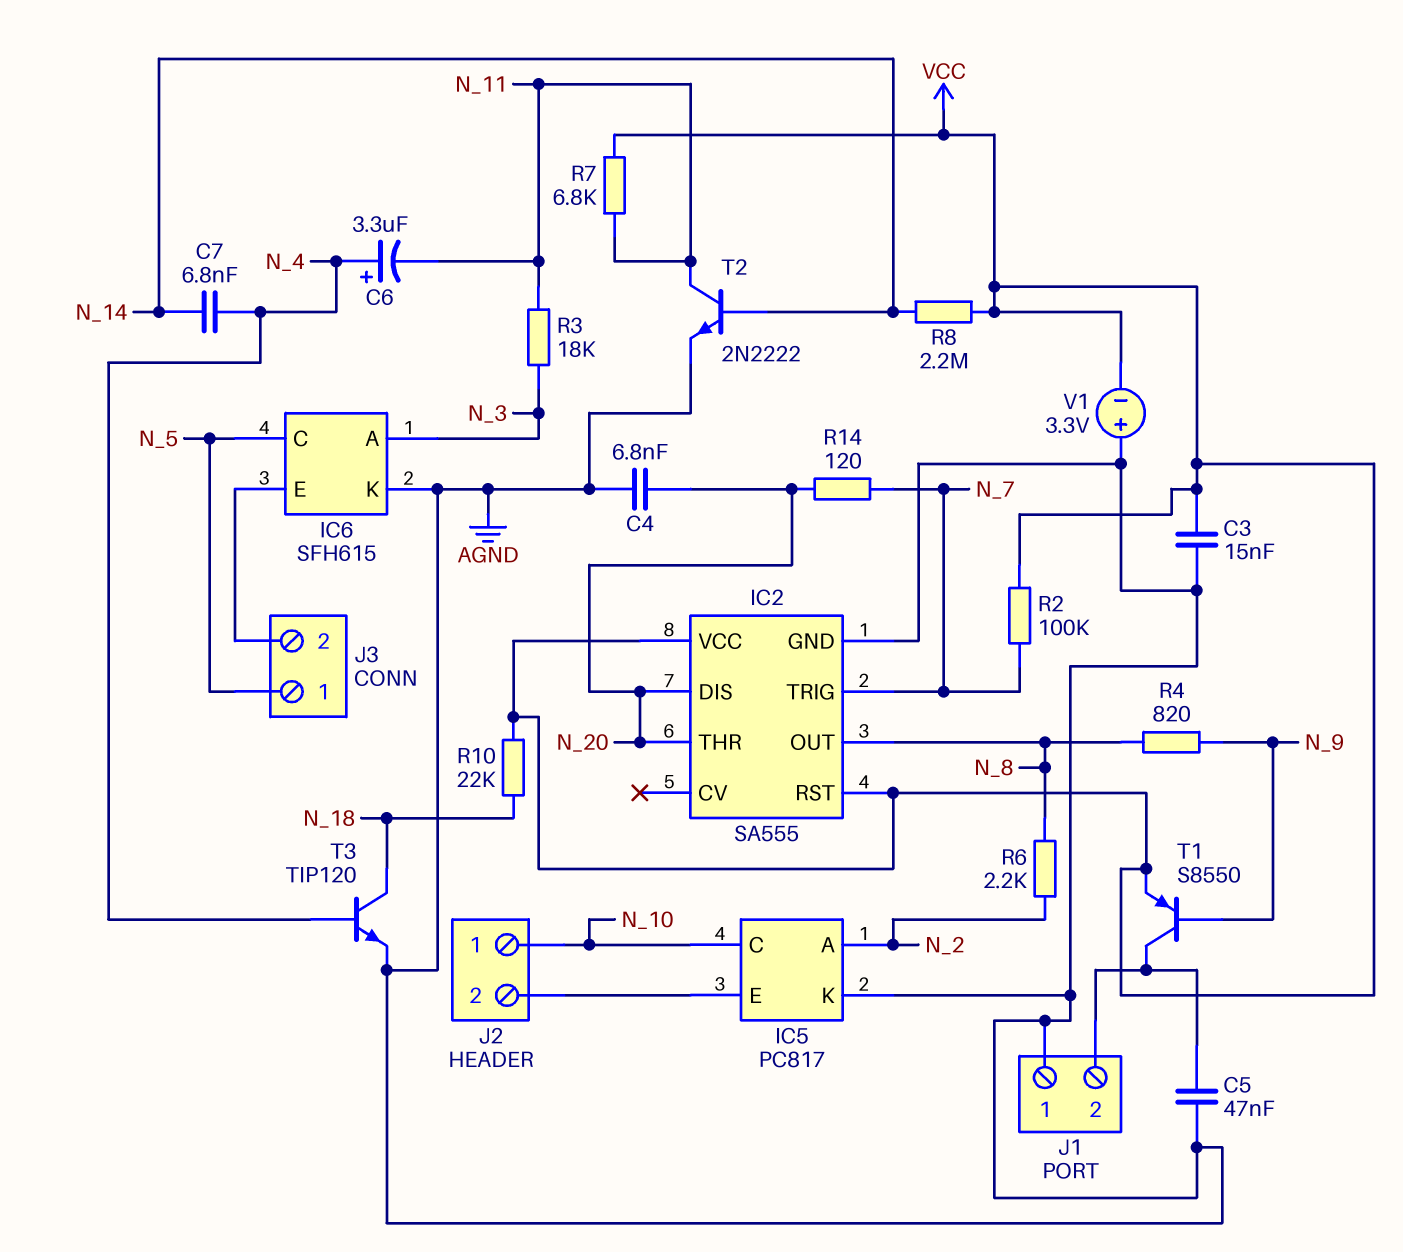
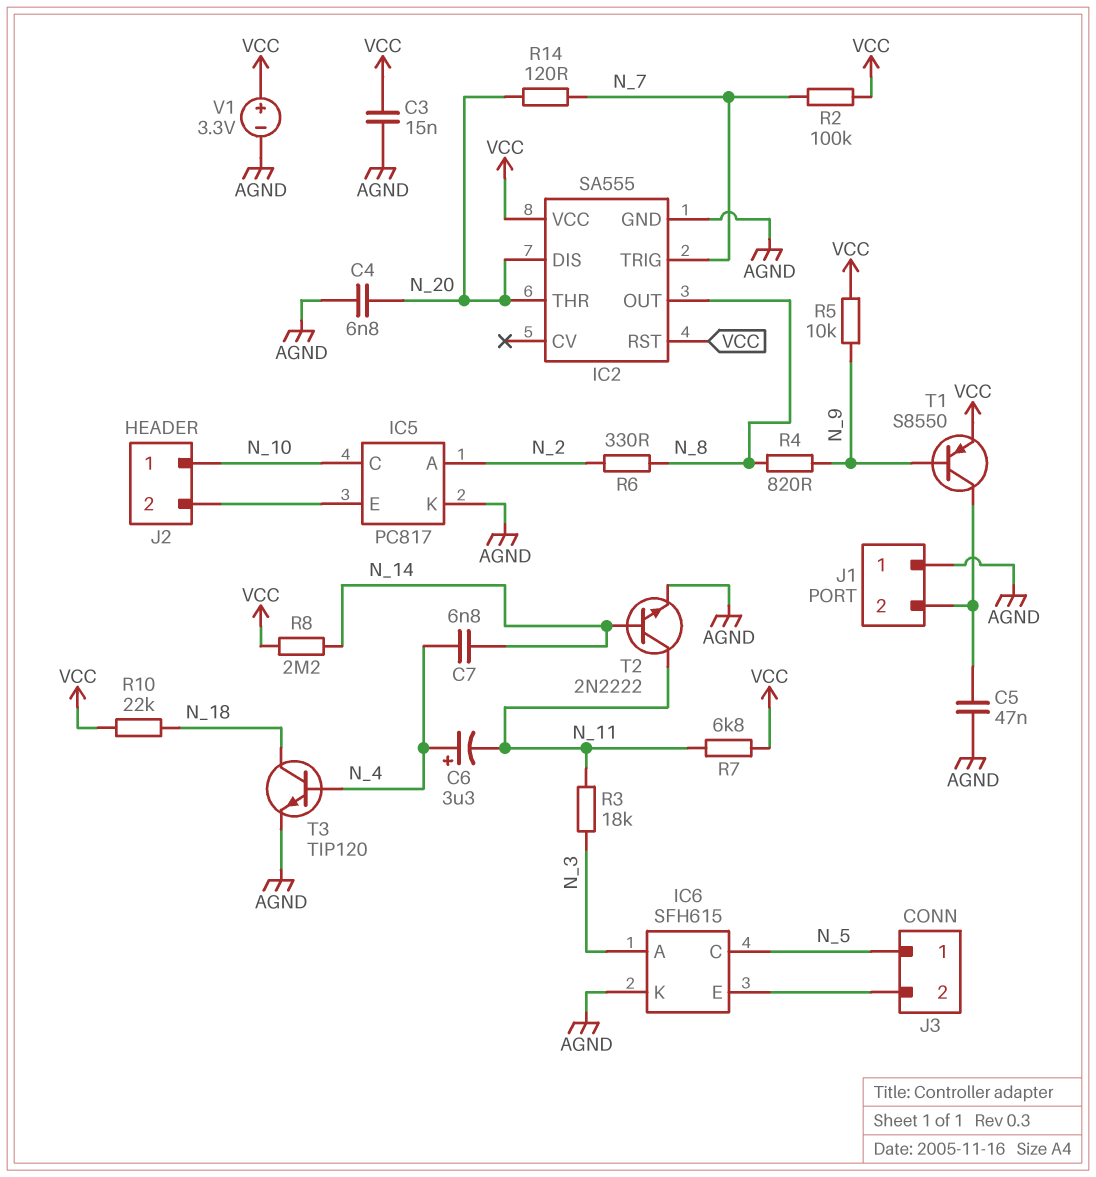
R5: none -> 10k (N_9, VCC)
R6: 2.2k (N_2, N_8) -> 330 (N_2, N_8)
V1: 3.3V (plus AGND, minus VCC) -> 3.3V (plus VCC, minus AGND)

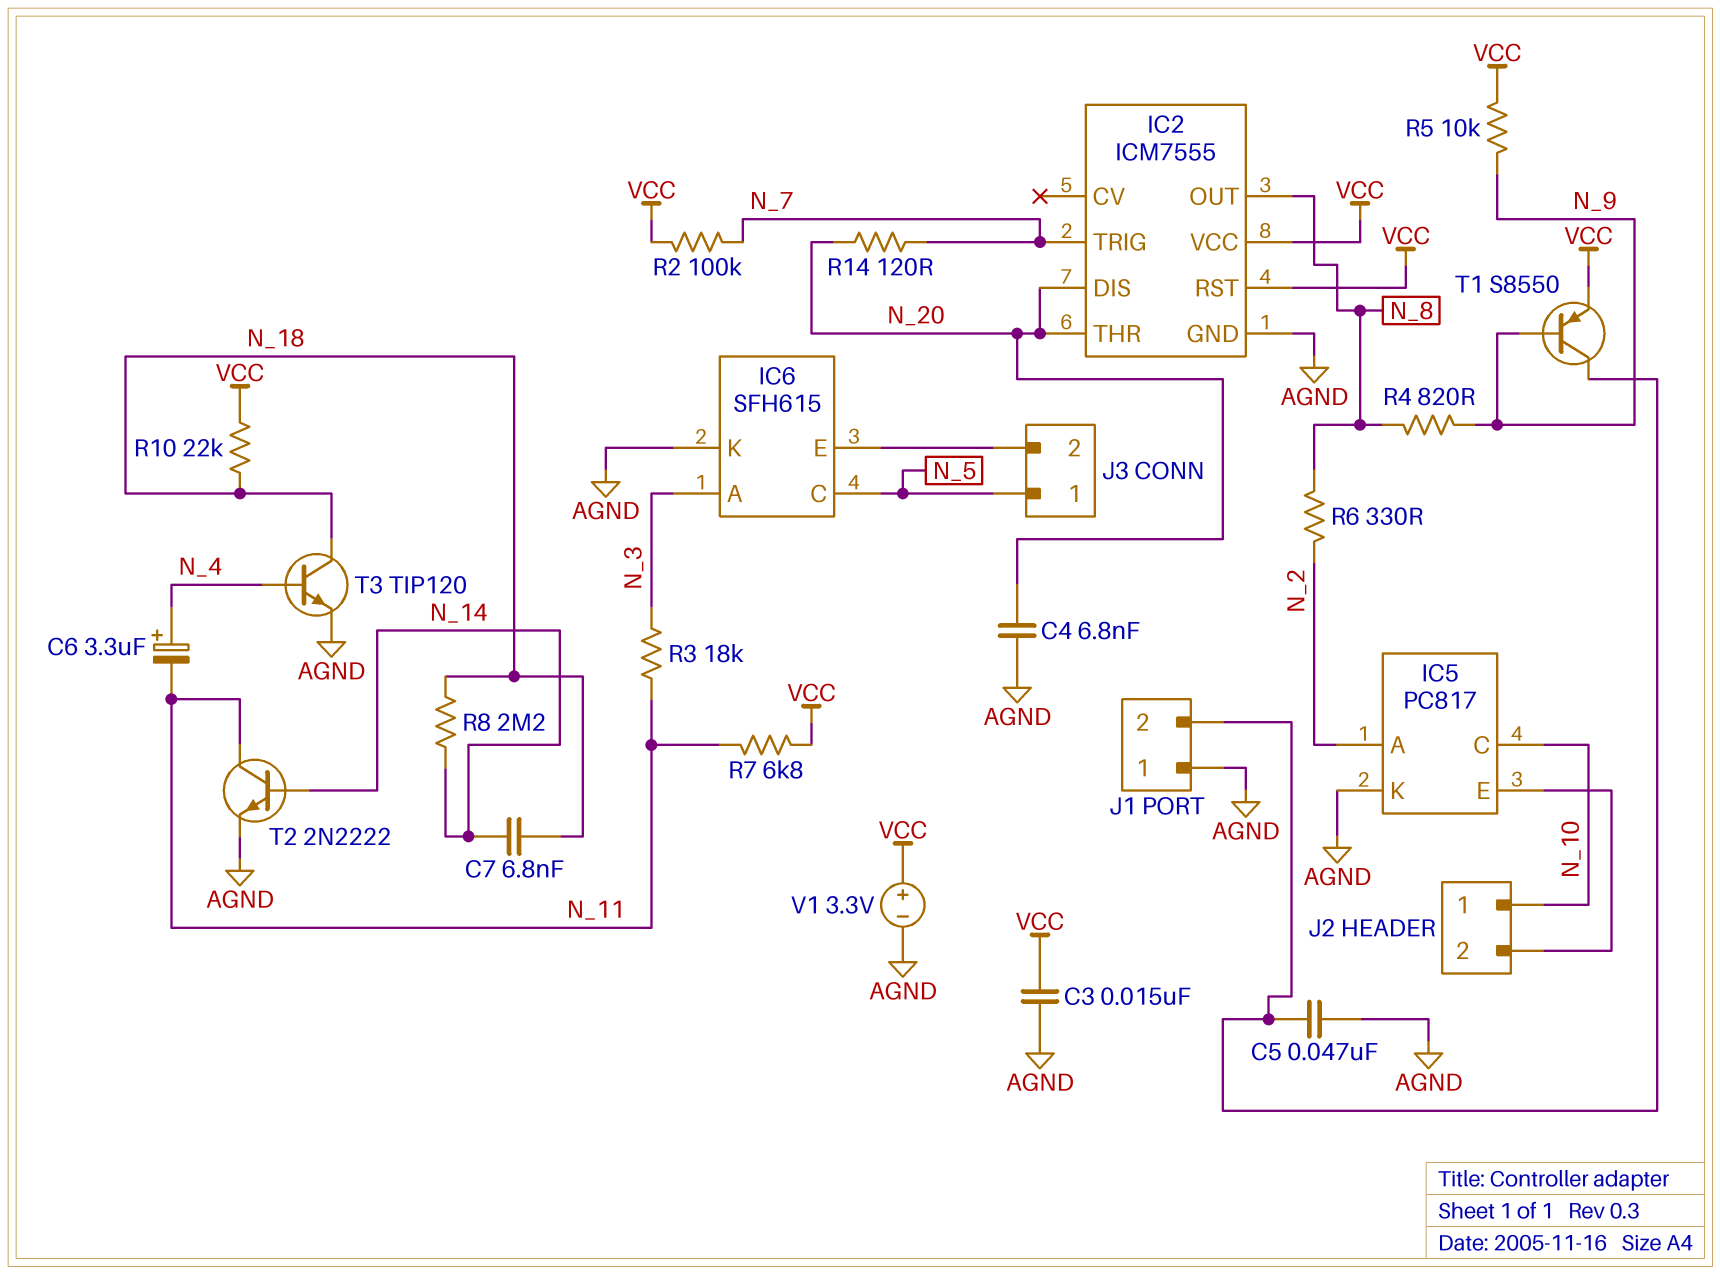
C7: 6.8nF (N_4, N_14) -> 6.8nF (N_14, N_18)
IC2: SA555 -> ICM7555
R8: 2.2M (N_14, VCC) -> 2.2M (N_14, N_18)

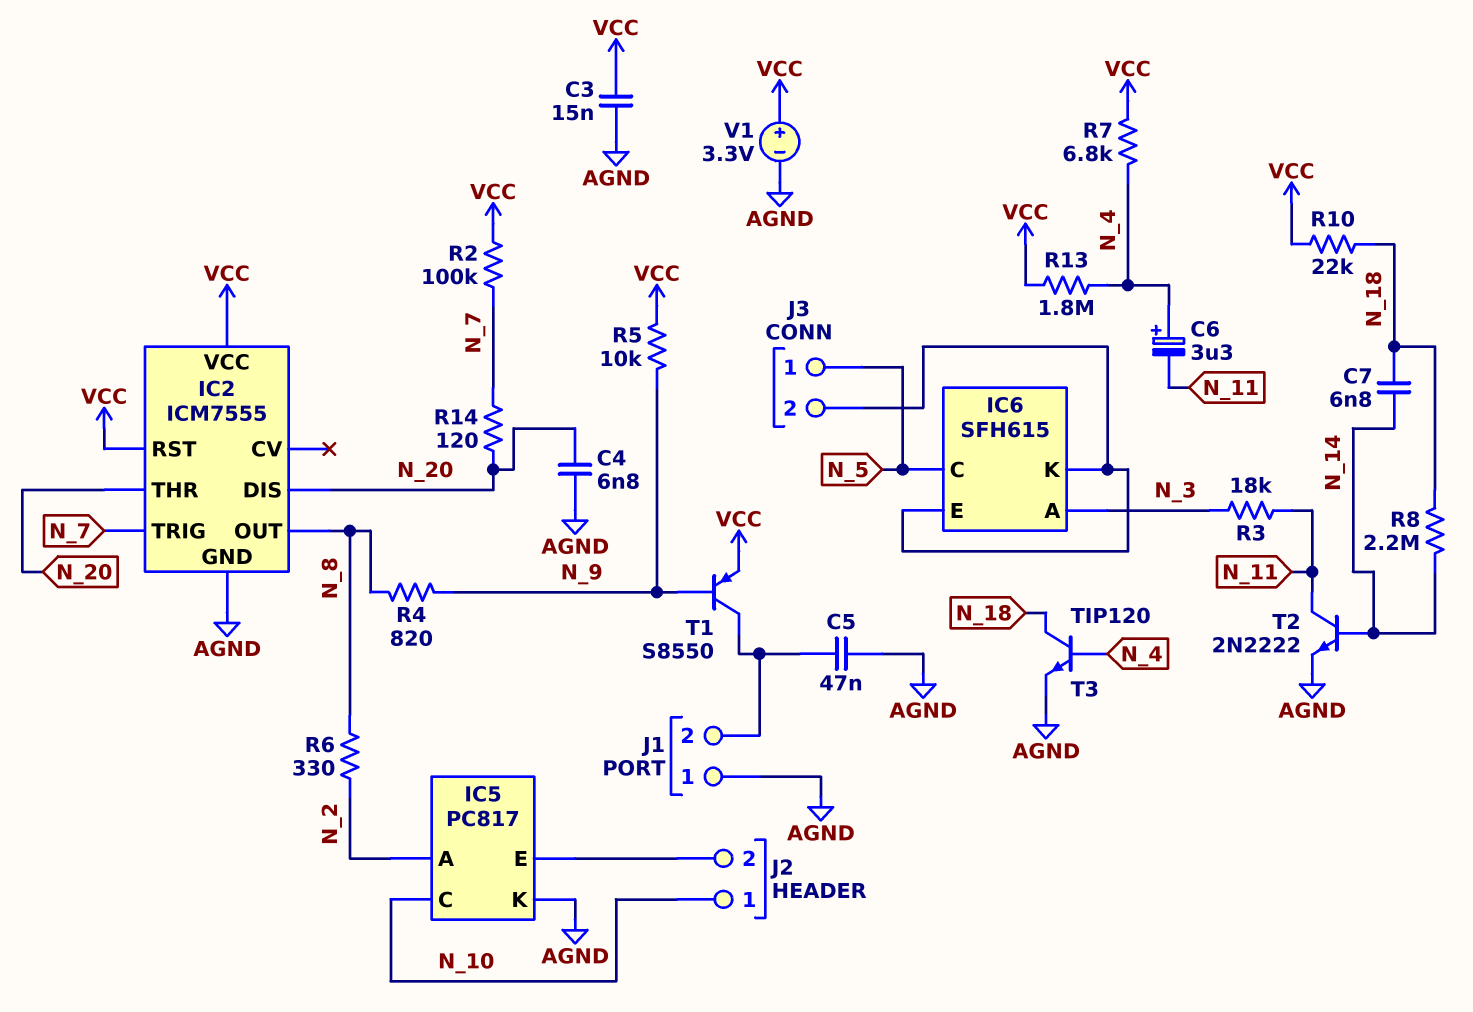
IC6 pin K: AGND -> IC6/E
R7: 6.8k (N_11, VCC) -> 6.8k (N_4, VCC)
R13: none -> 1.8M (N_4, VCC)

